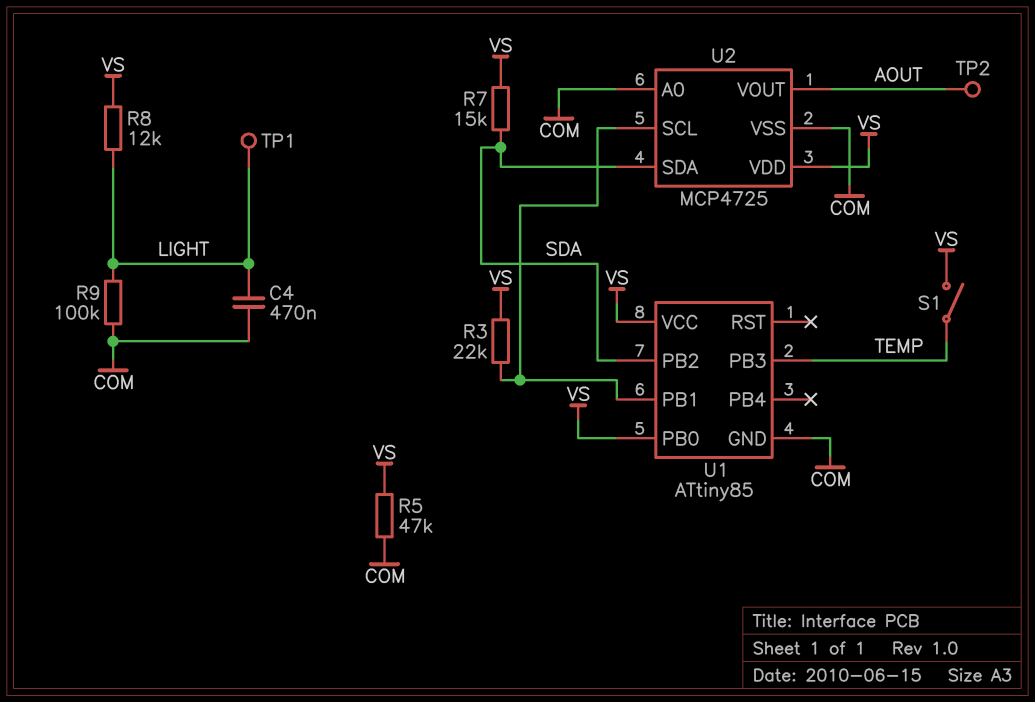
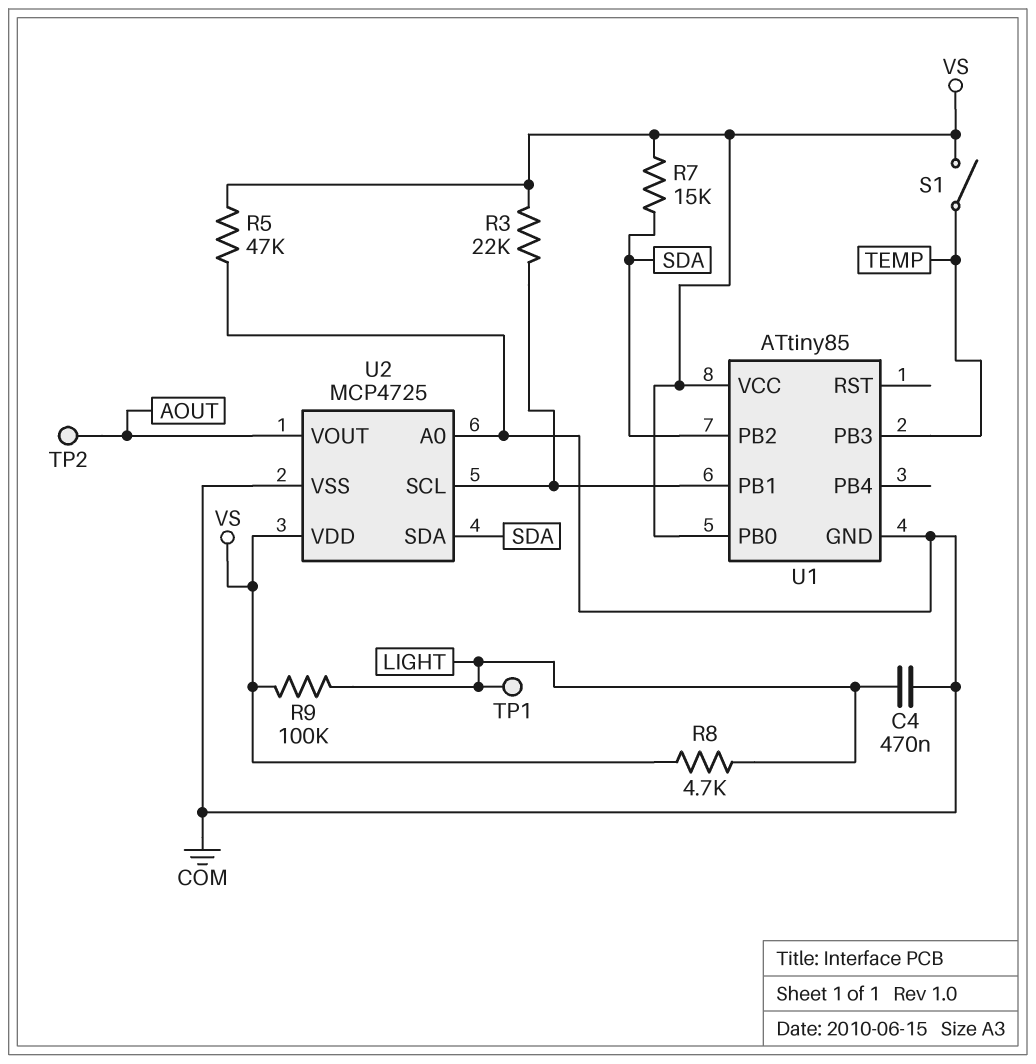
R8: 12k (LIGHT, VS) -> 4.7k (LIGHT, VS)
R9: 100k (COM, LIGHT) -> 100k (LIGHT, VS)

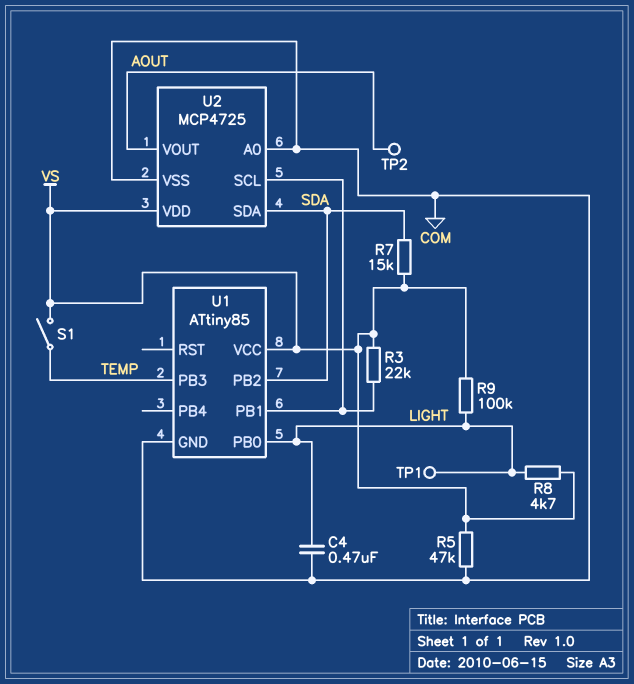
U1 pin PB0: VS -> LIGHT

